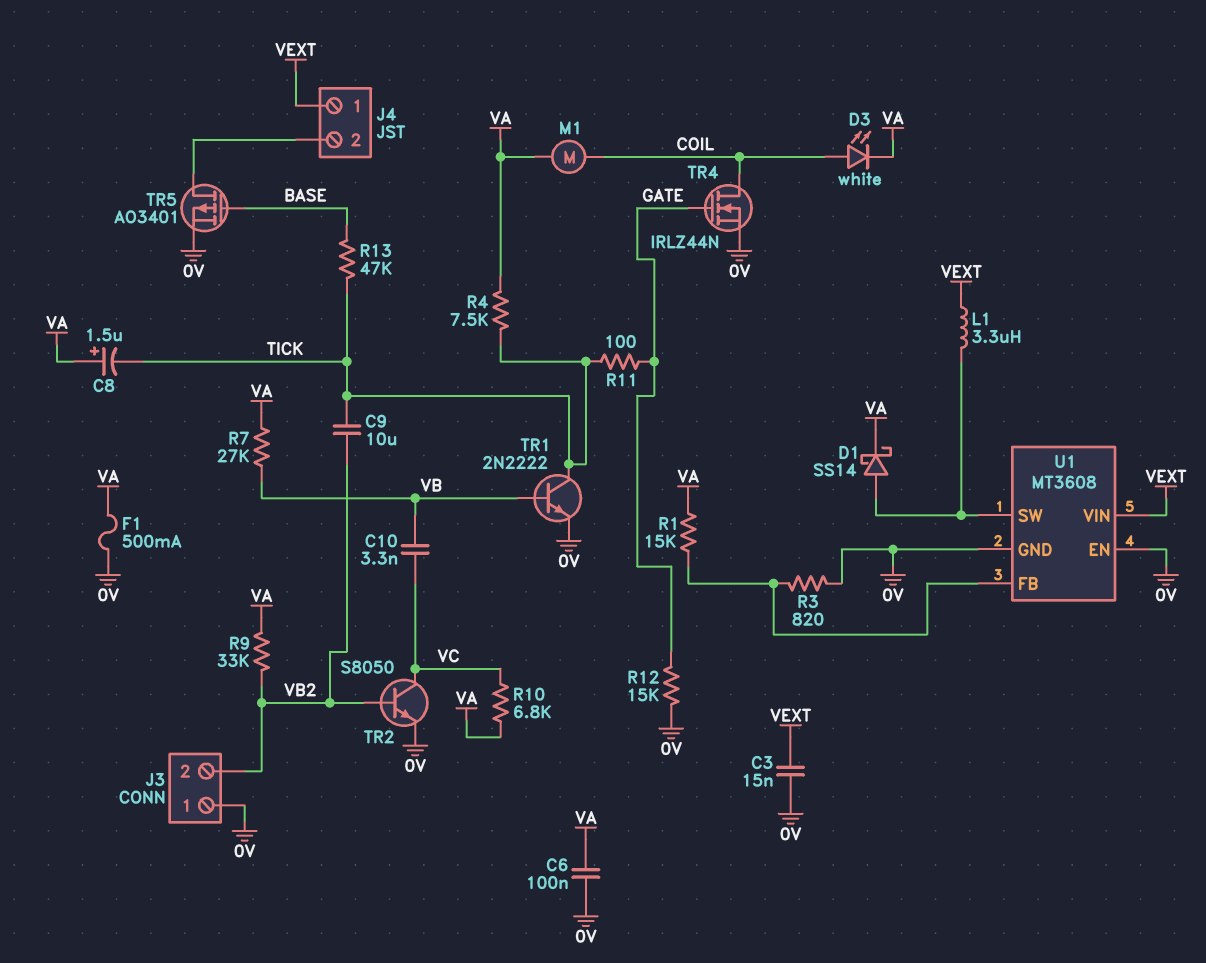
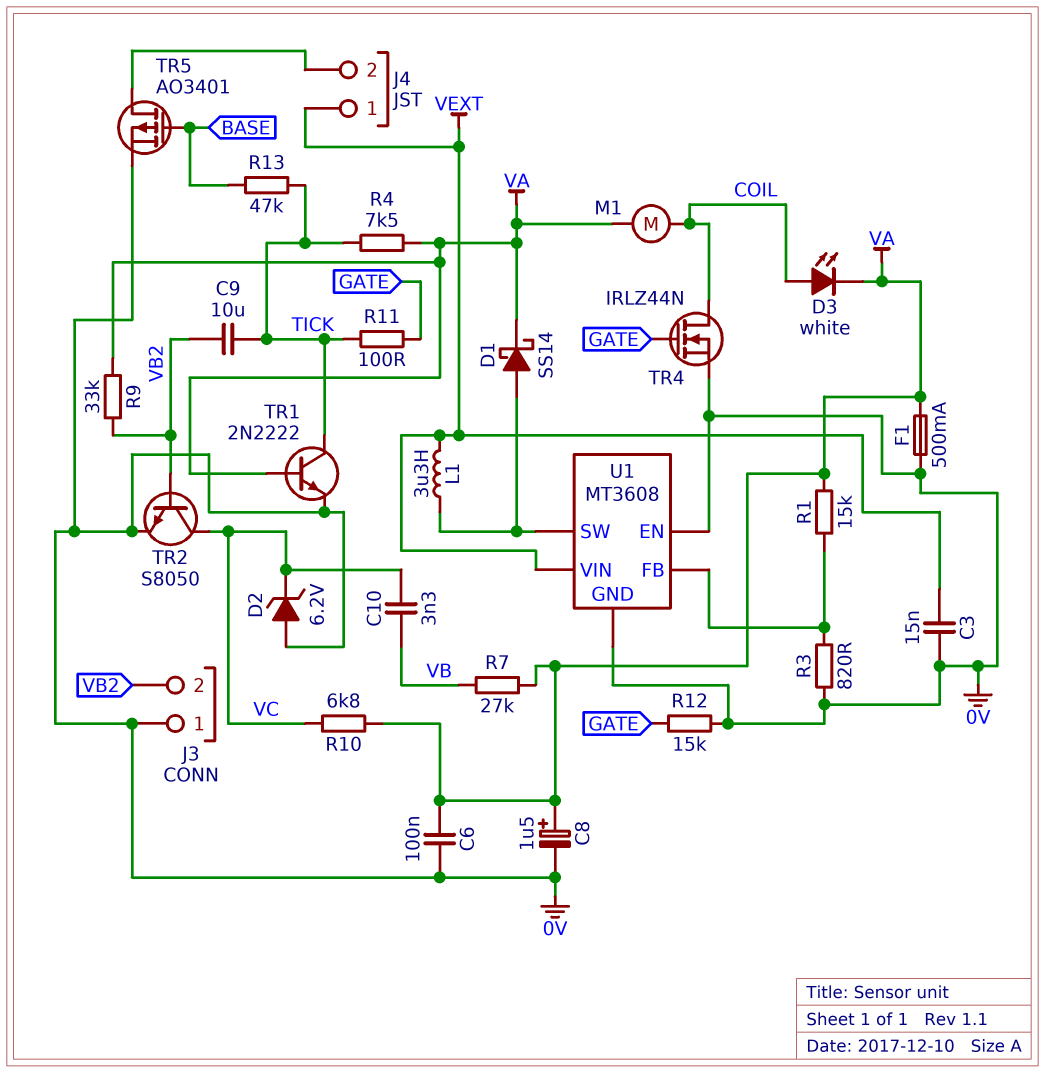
C8: 1.5uF (plus VA, minus TICK) -> 1.5uF (plus VA, minus 0V)
D2: none -> zener 6.2V (A 0V, K VC)
TR1: NPN 2N2222 (B VB, C TICK, E 0V) -> NPN 2N2222 (B VA, C TICK, E 0V)

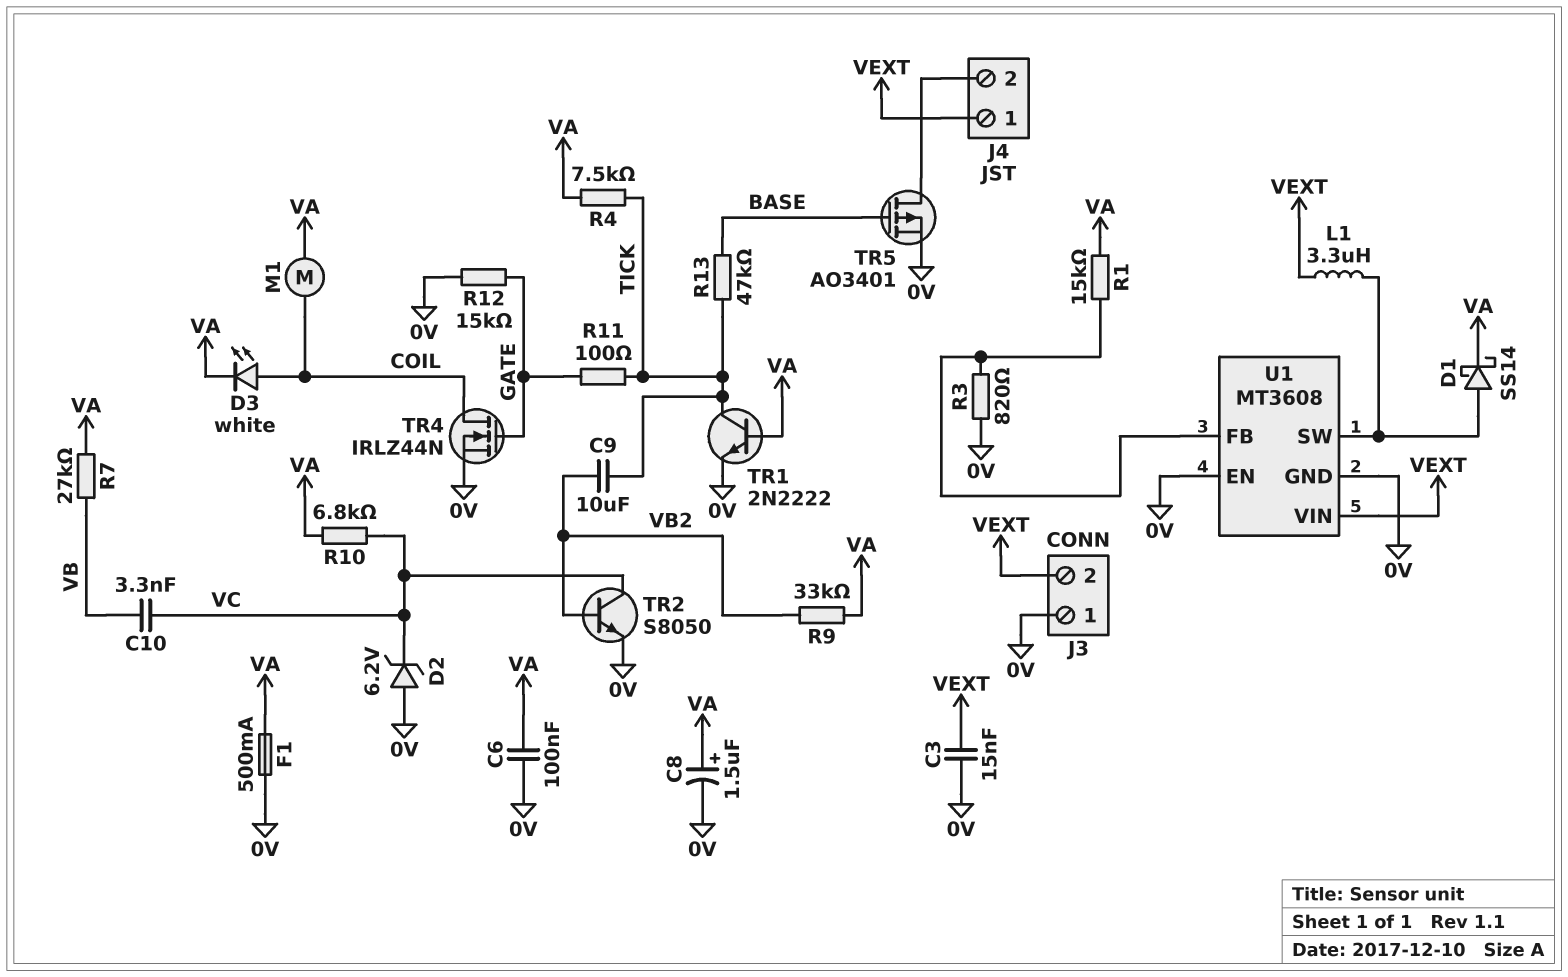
J3 pin 2: VB2 -> VEXT

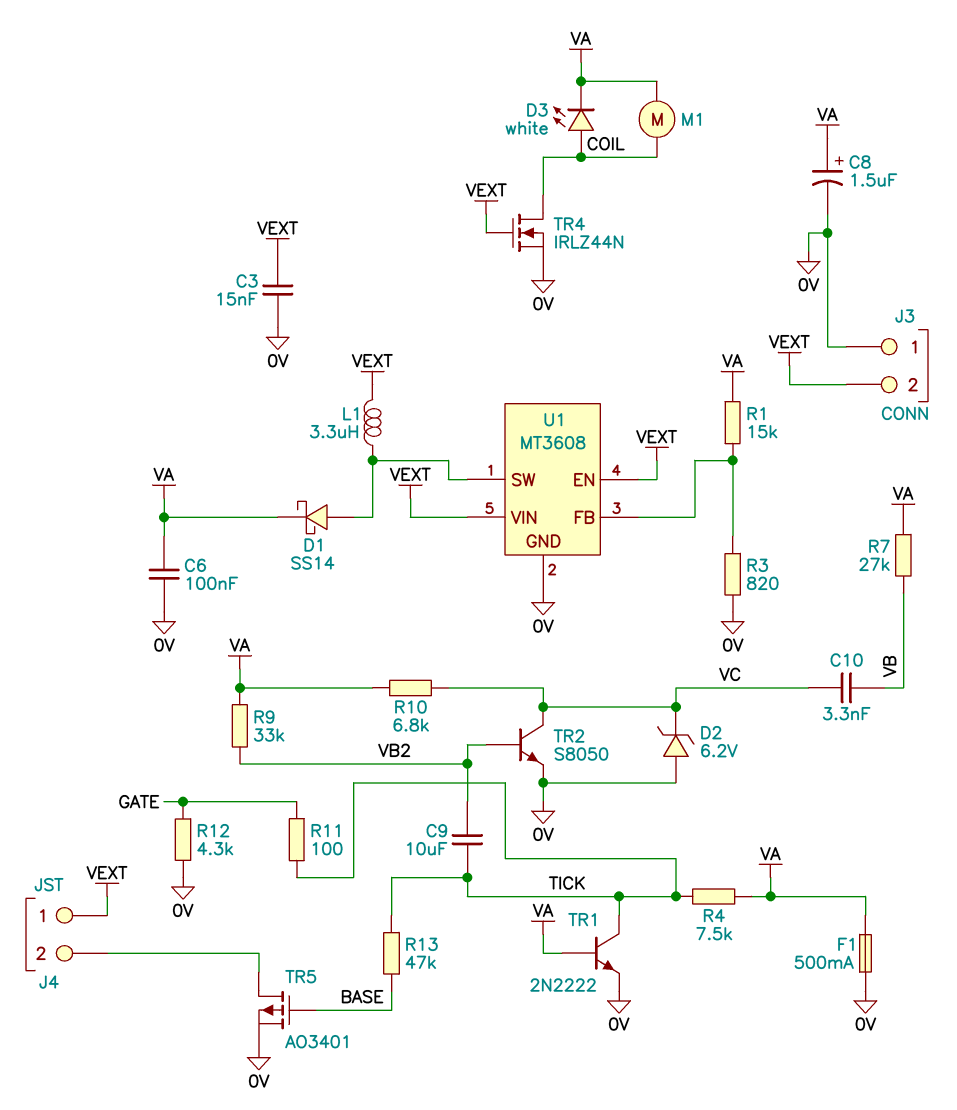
R12: 15k (0V, GATE) -> 4.3k (0V, GATE)
TR4: NMOS IRLZ44N (G GATE, D COIL, S 0V) -> NMOS IRLZ44N (G VEXT, D COIL, S 0V)
U1 pin EN: 0V -> VEXT

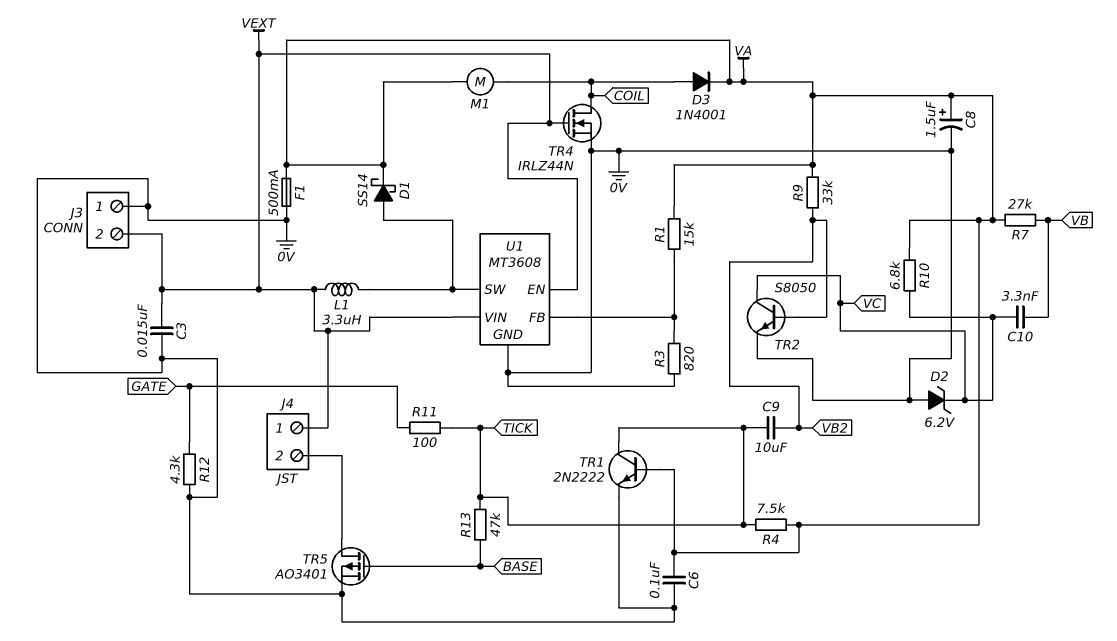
D3: LED white (A COIL, K VA) -> diode 1N4001 (A COIL, K VA)

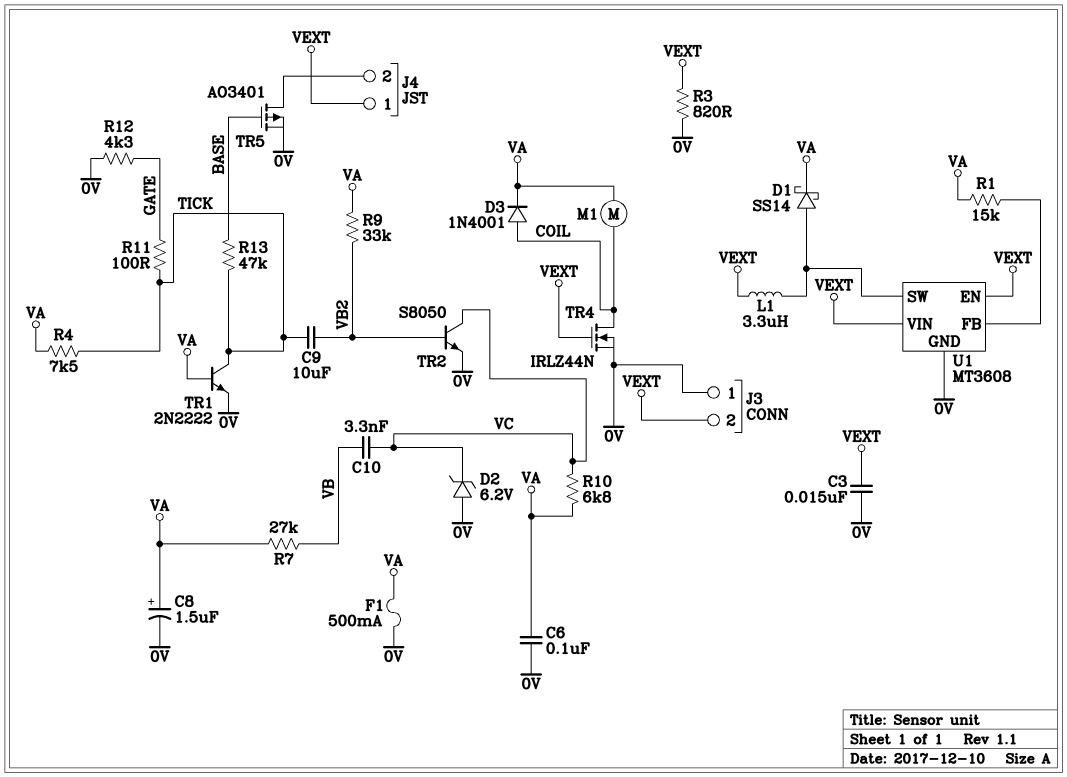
R3: 820 (0V, U1/FB) -> 820 (0V, VEXT)

